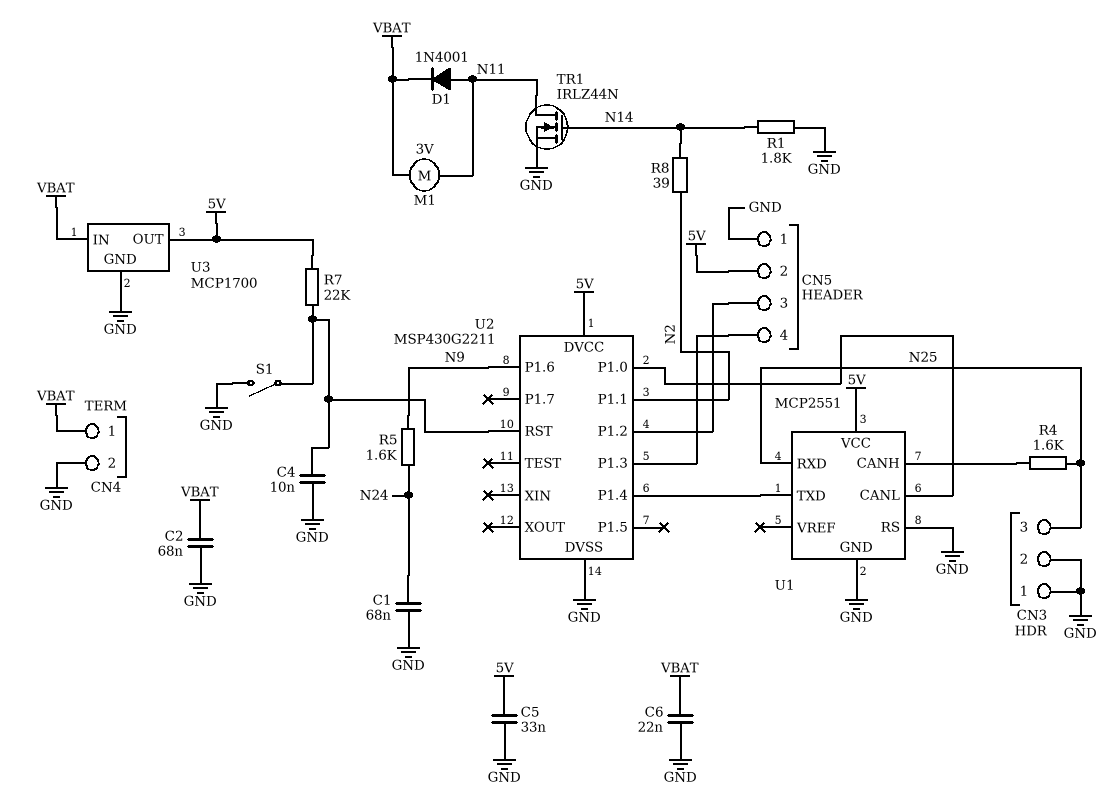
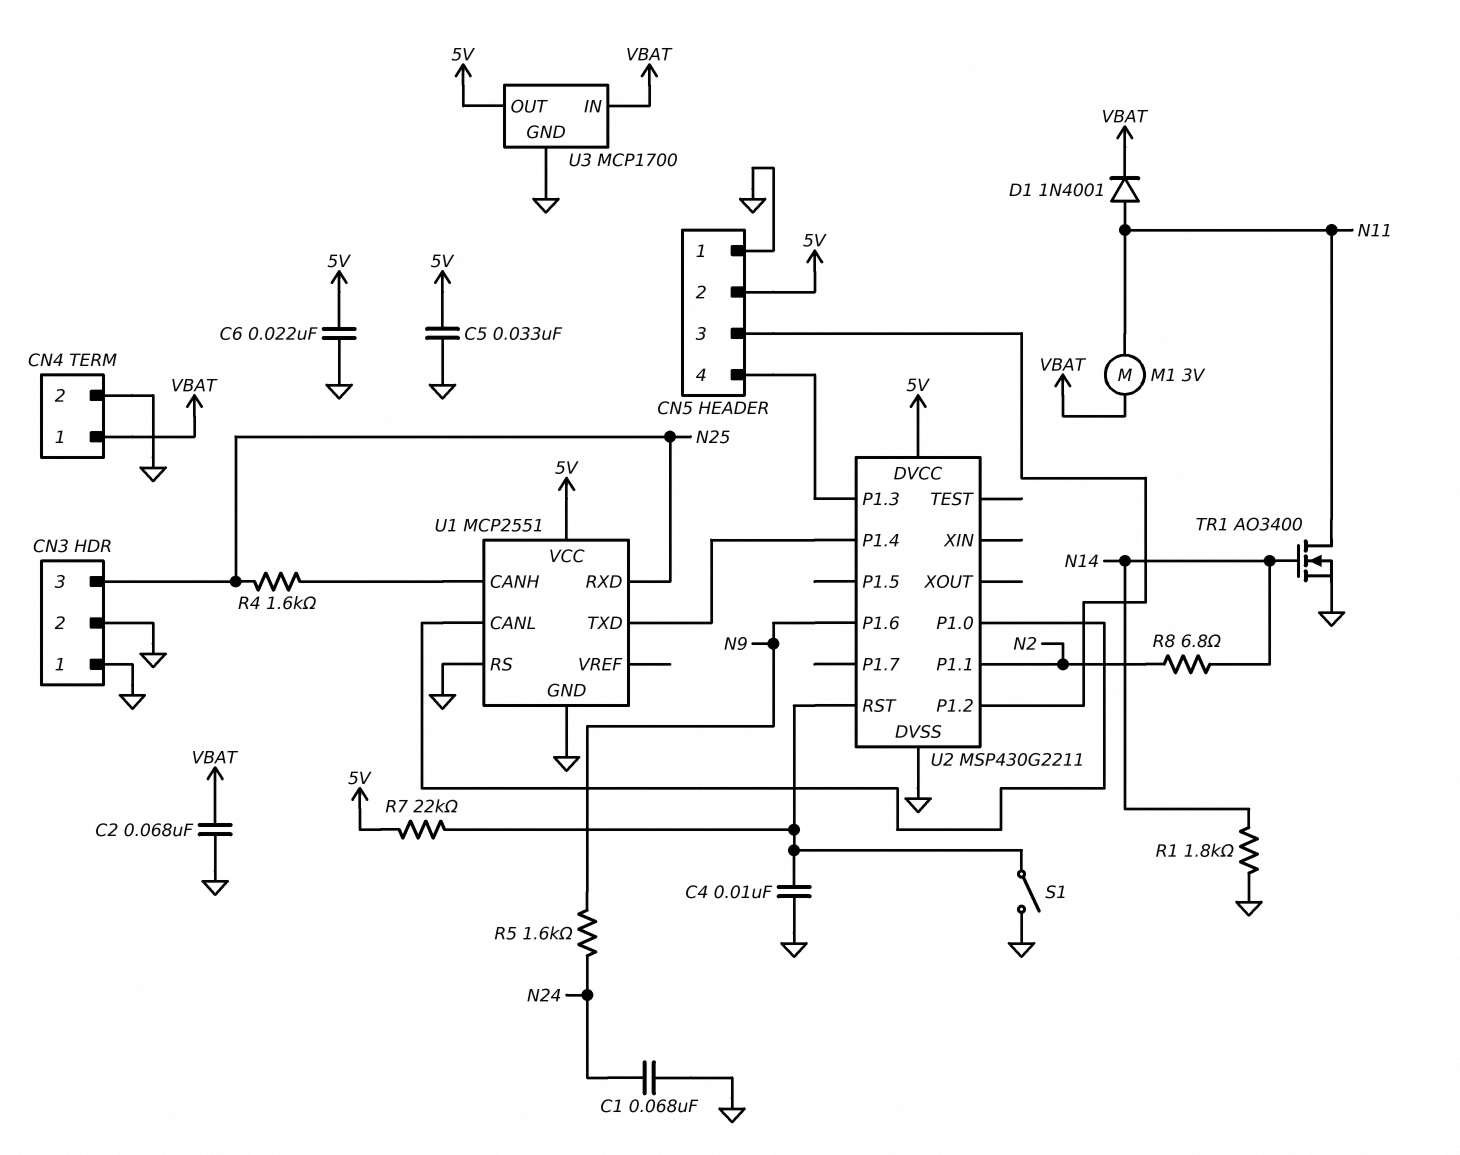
C6: 22nF (GND, VBAT) -> 22nF (5V, GND)
R8: 39 (N2, N14) -> 6.8 (N2, N14)
TR1: NMOS IRLZ44N (G N14, D N11, S GND) -> NMOS AO3400 (G N14, D N11, S GND)

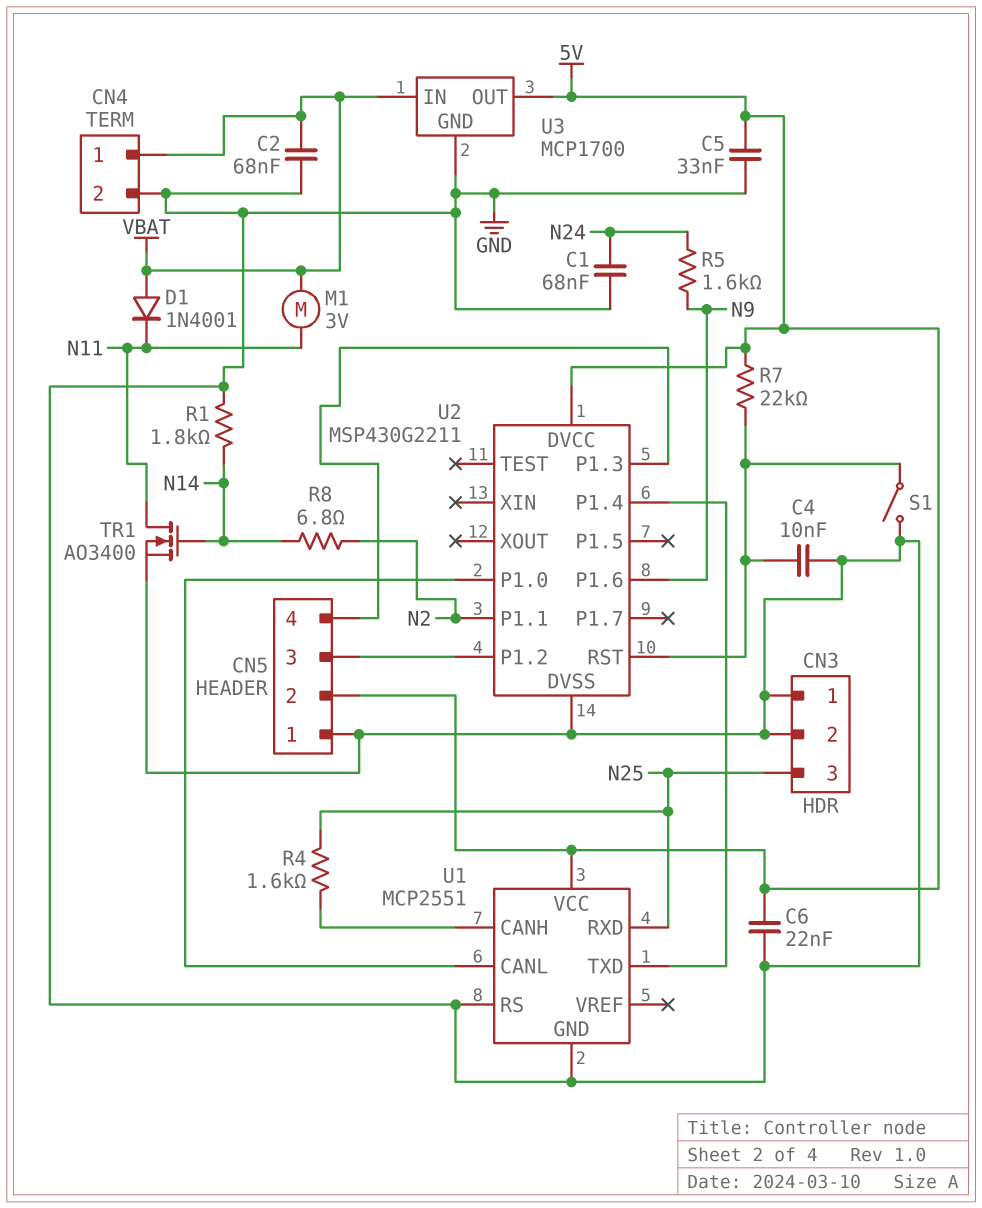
D1: diode 1N4001 (A N11, K VBAT) -> diode 1N4001 (A VBAT, K N11)

